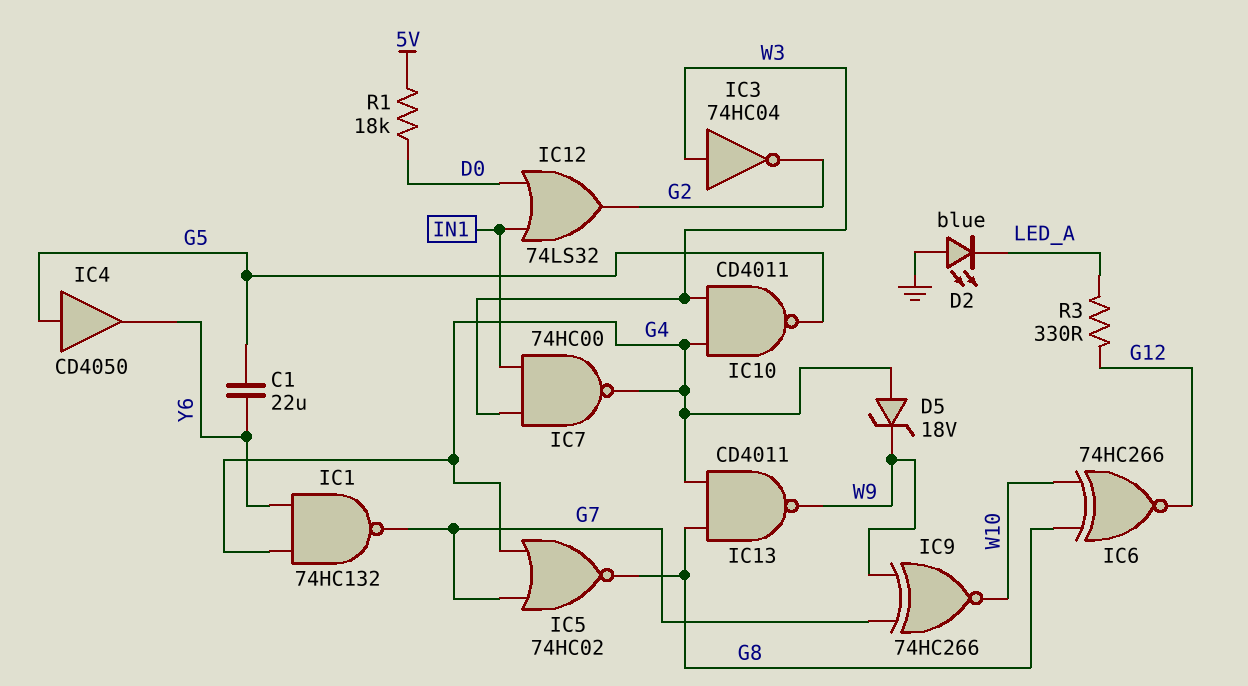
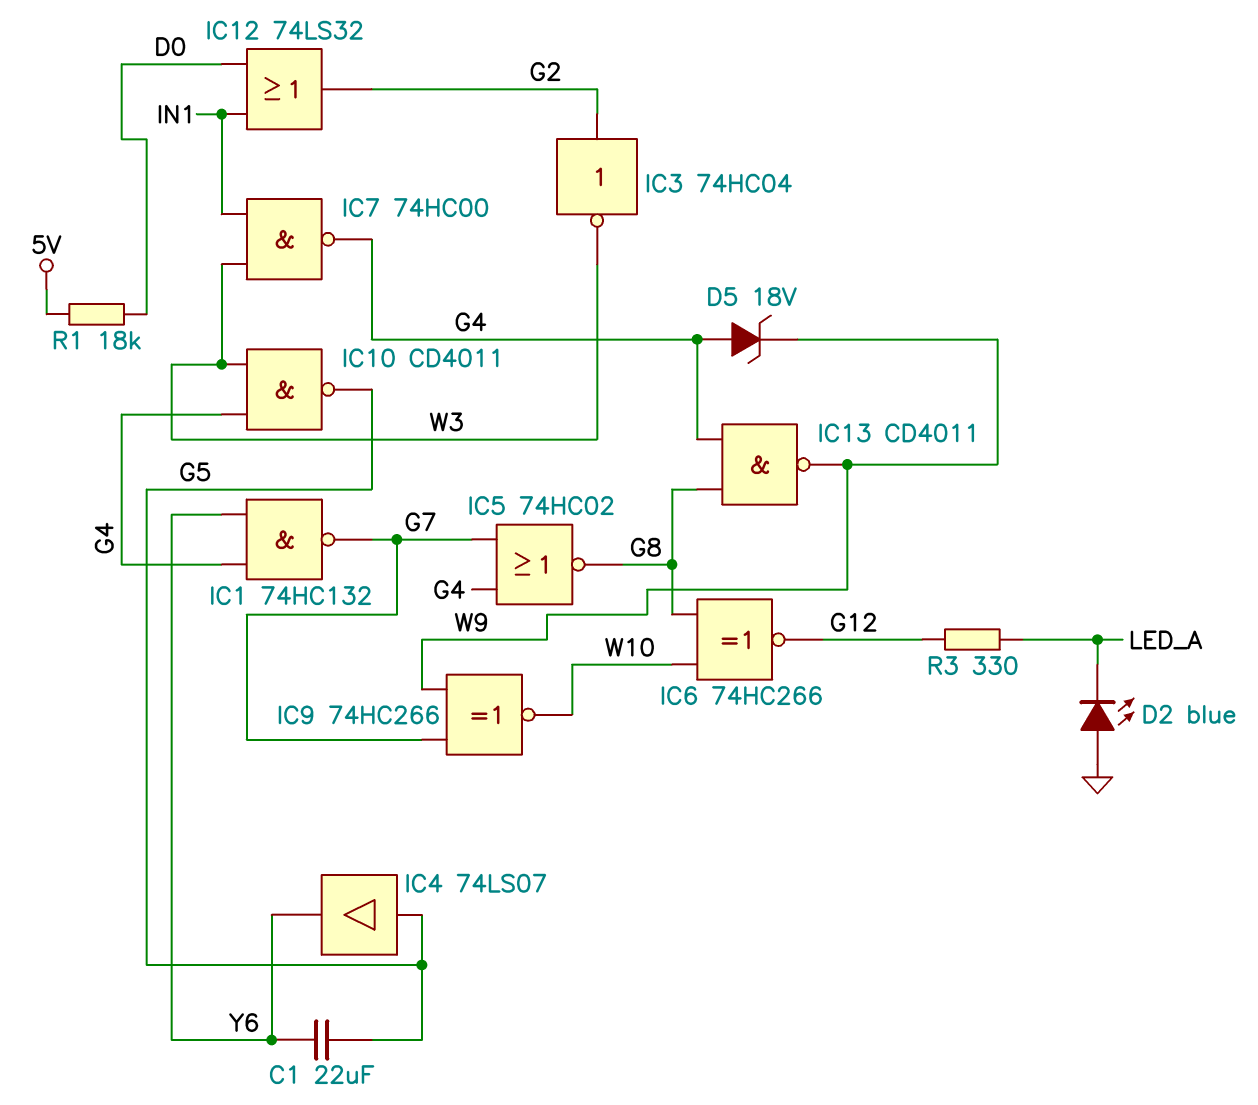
IC3: NOT 74HC04 (in W3, out G2) -> NOT 74HC04 (in G2, out W3)
IC4: buffer CD4050 (in G5, out Y6) -> buffer 74LS07 (in G5, out Y6)

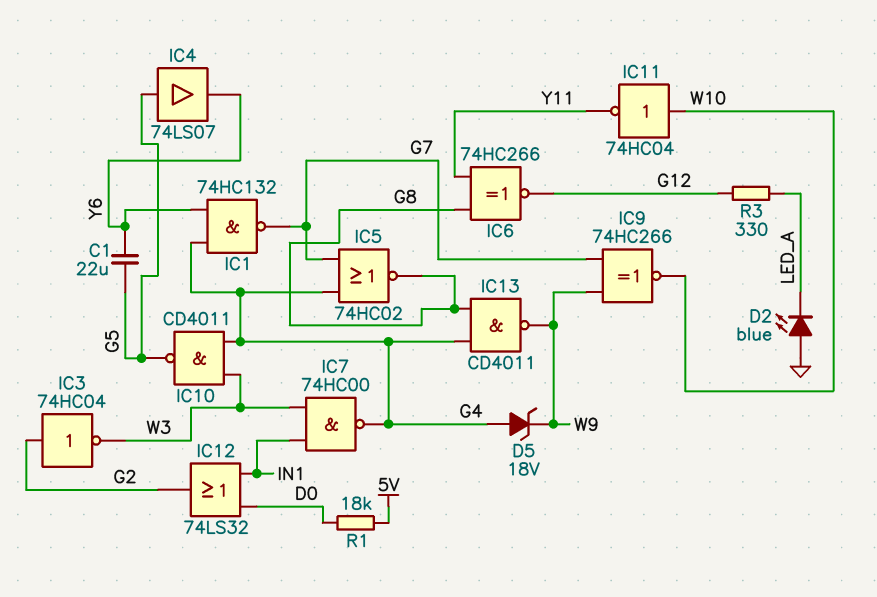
IC6: XNOR 74HC266 (in G8, in W10, out G12) -> XNOR 74HC266 (in G8, in Y11, out G12)
IC11: none -> NOT 74HC04 (in W10, out Y11)

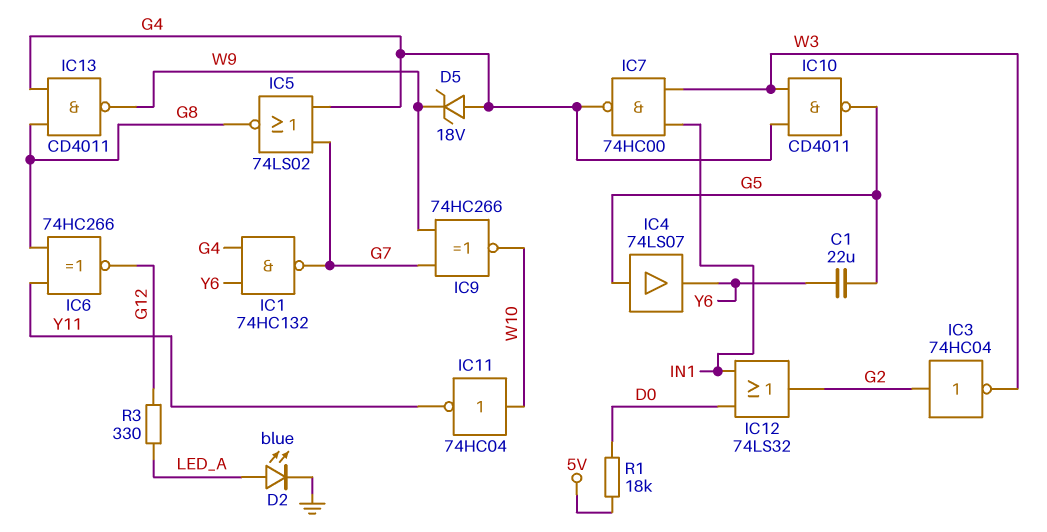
D2: LED blue (A GND, K LED_A) -> LED blue (A LED_A, K GND)
IC5: NOR 74HC02 (in G4, in G7, out G8) -> NOR 74LS02 (in G4, in G7, out G8)

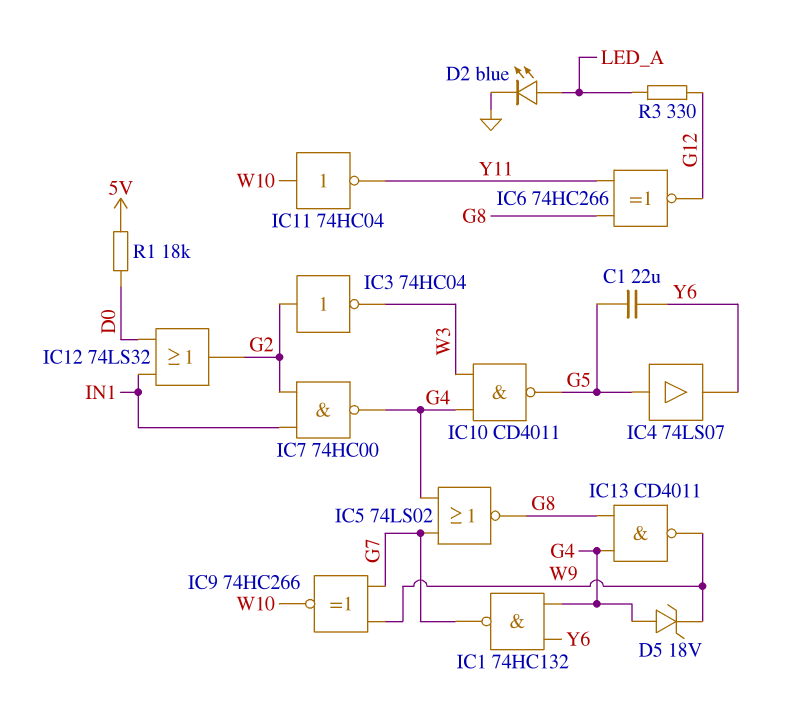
IC7: NAND 74HC00 (in IN1, in W3, out G4) -> NAND 74HC00 (in G2, in IN1, out G4)

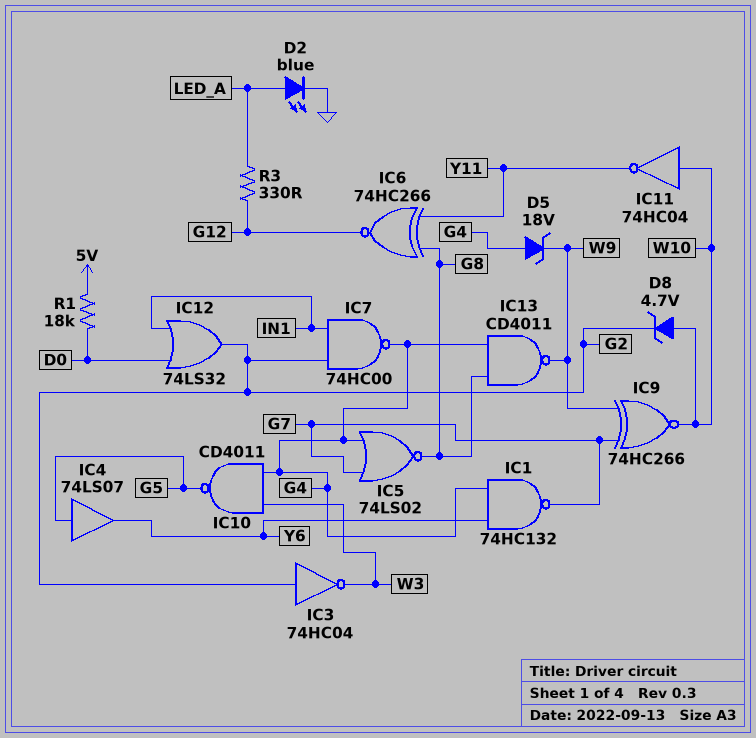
C1: 22uF (G5, Y6) -> none
D8: none -> zener 4.7V (A W10, K G2)

